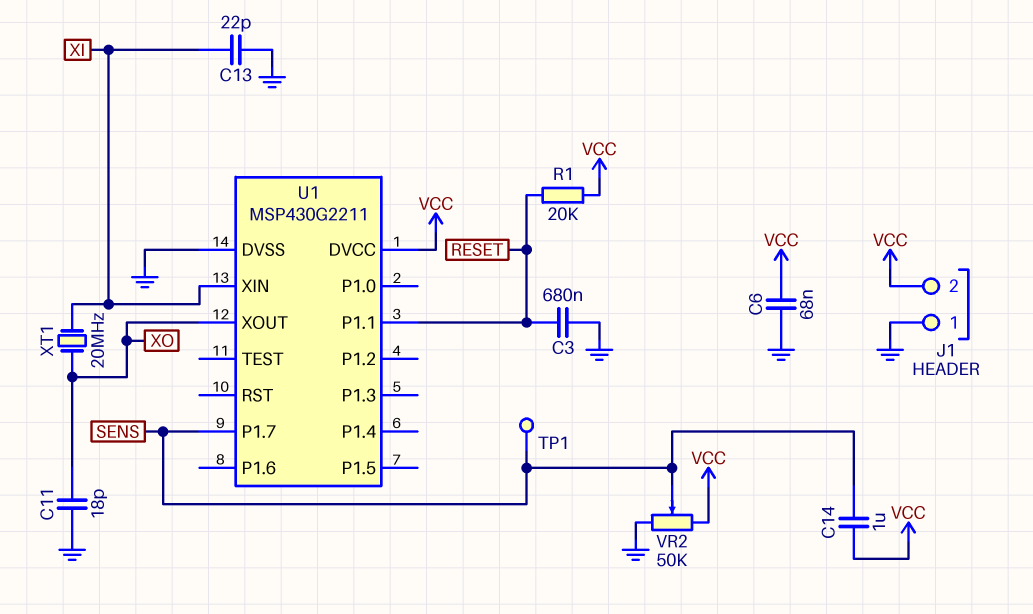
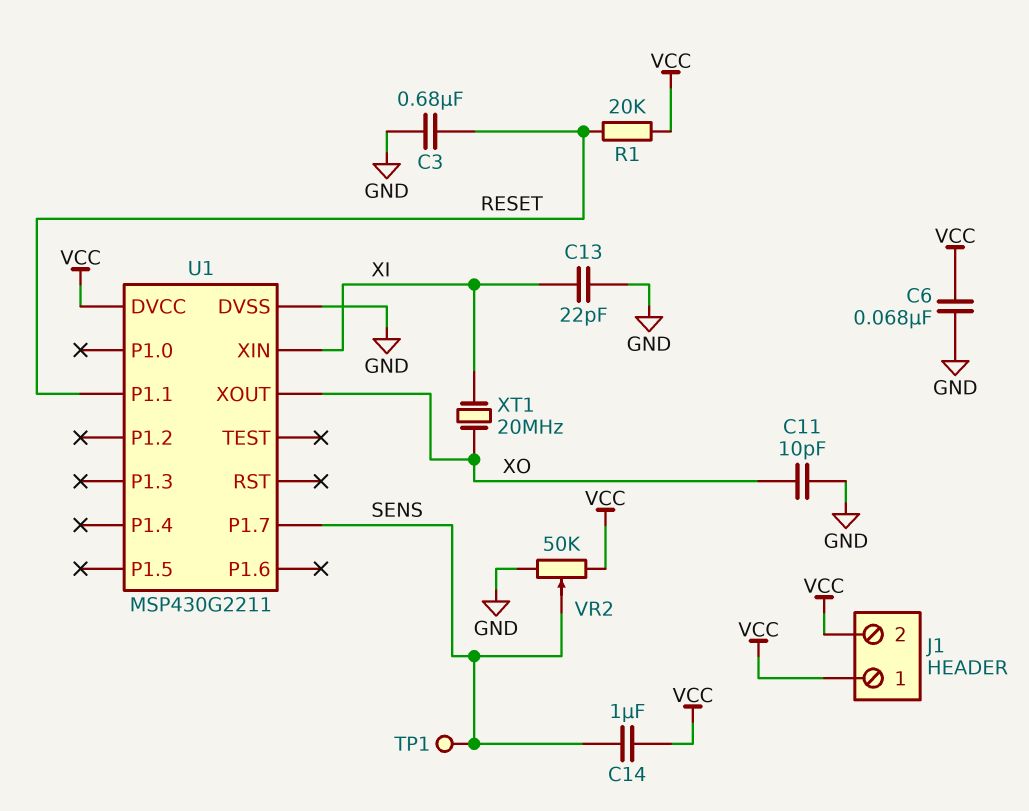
C11: 18pF (GND, XO) -> 10pF (GND, XO)
J1 pin 1: GND -> VCC

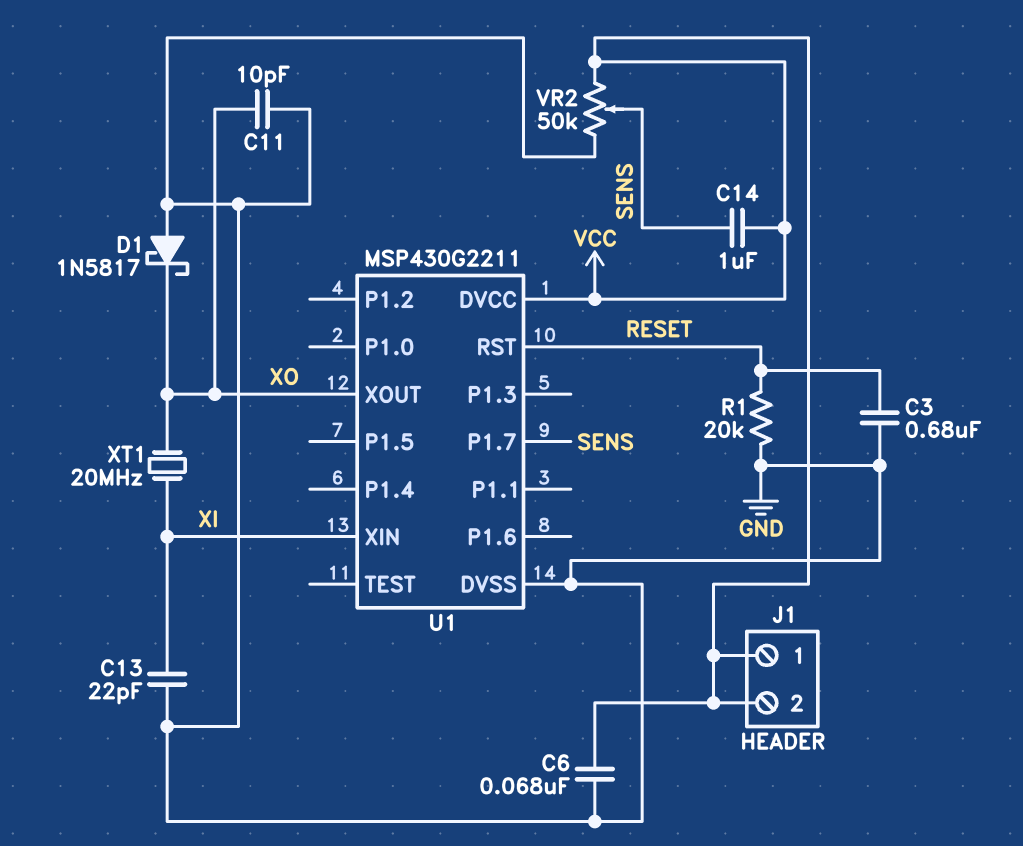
D1: none -> schottky 1N5817 (A GND, K XO)
R1: 20k (RESET, VCC) -> 20k (GND, RESET)
TP1: test point (SENS) -> none
U1 pin P1.1: RESET -> none
U1 pin RST: none -> RESET

